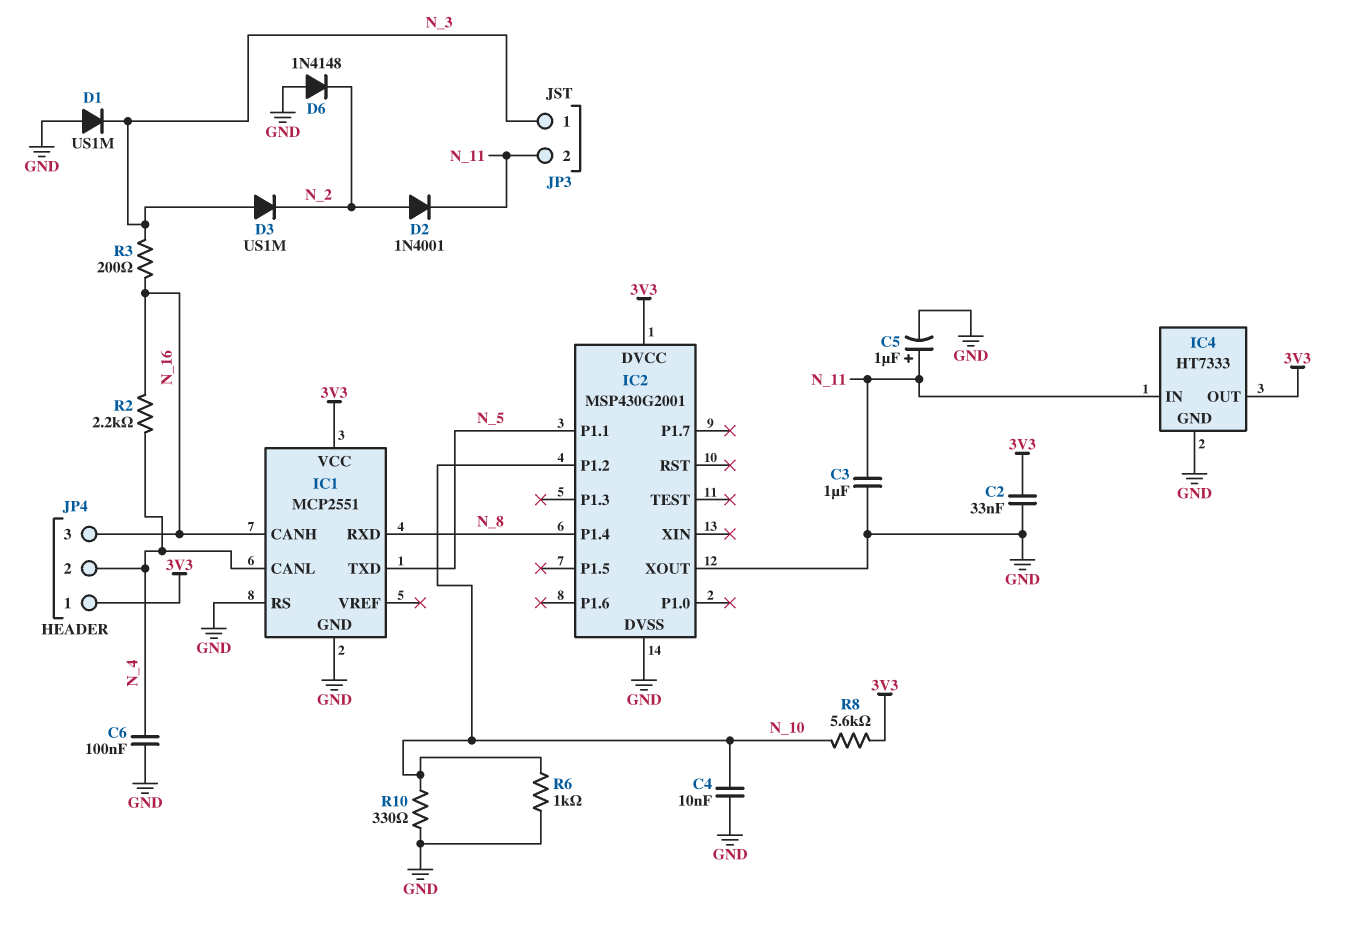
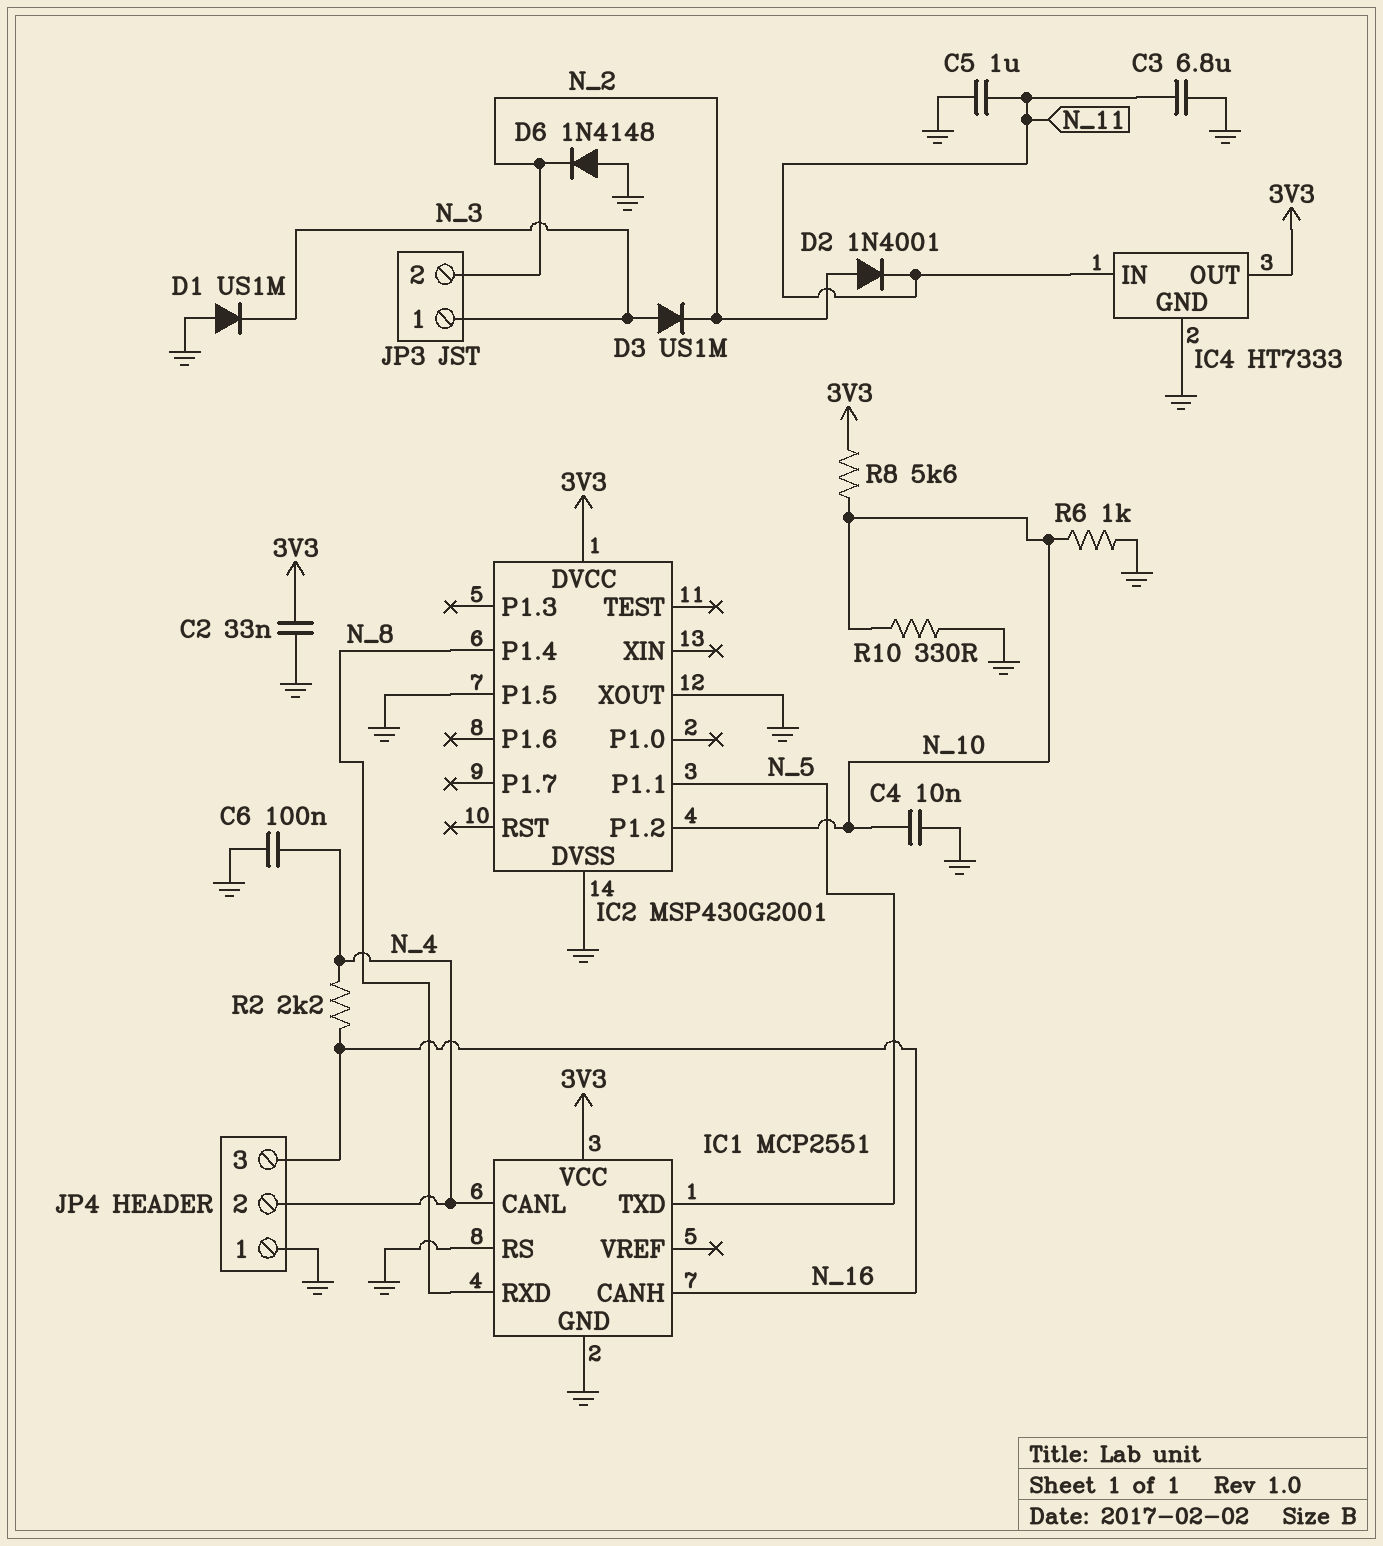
C3: 1uF (GND, N_11) -> 6.8uF (GND, N_11)
C5: 1uF (plus N_11, minus GND) -> 1uF (GND, N_11)
IC2 pin P1.5: none -> GND
JP3 pin 2: N_11 -> N_2
JP4 pin 1: 3V3 -> GND
R3: 200 (N_3, N_16) -> none

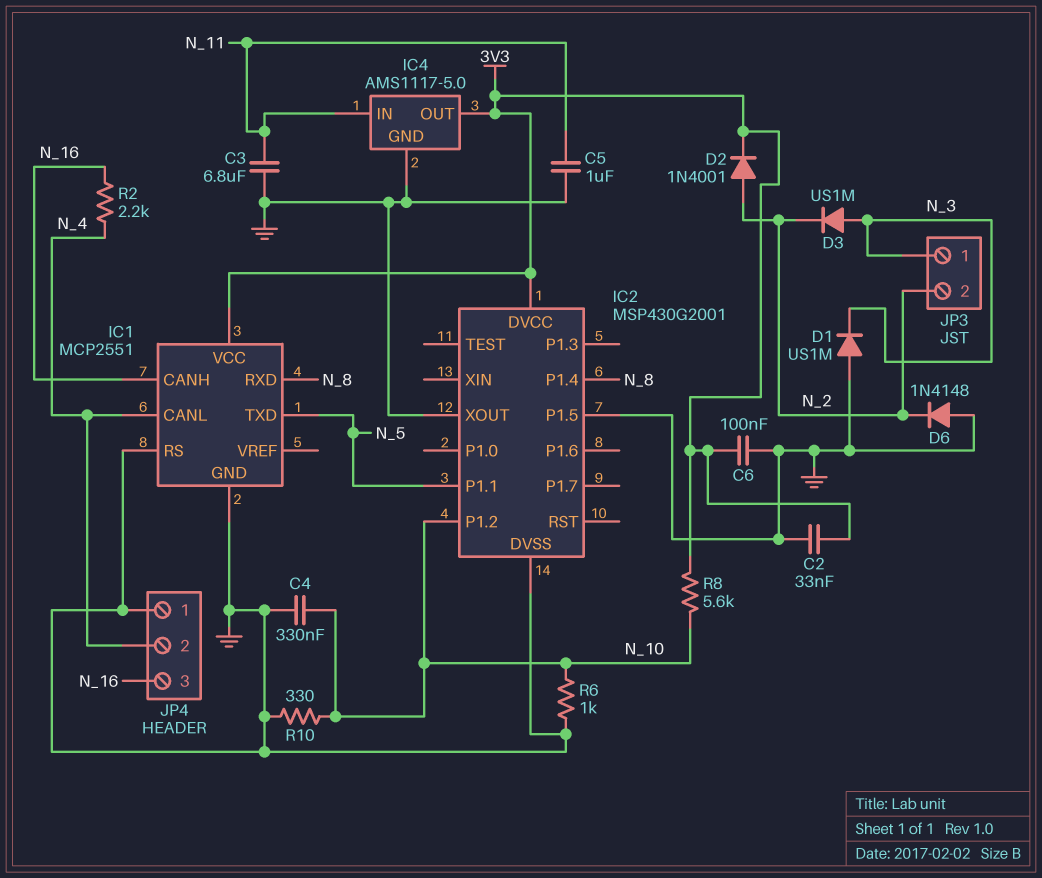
C4: 10nF (GND, N_10) -> 330nF (GND, N_10)
C6: 100nF (GND, N_4) -> 100nF (3V3, GND)
D2: diode 1N4001 (A N_2, K N_11) -> diode 1N4001 (A N_2, K 3V3)
IC4: HT7333 -> AMS1117-5.0

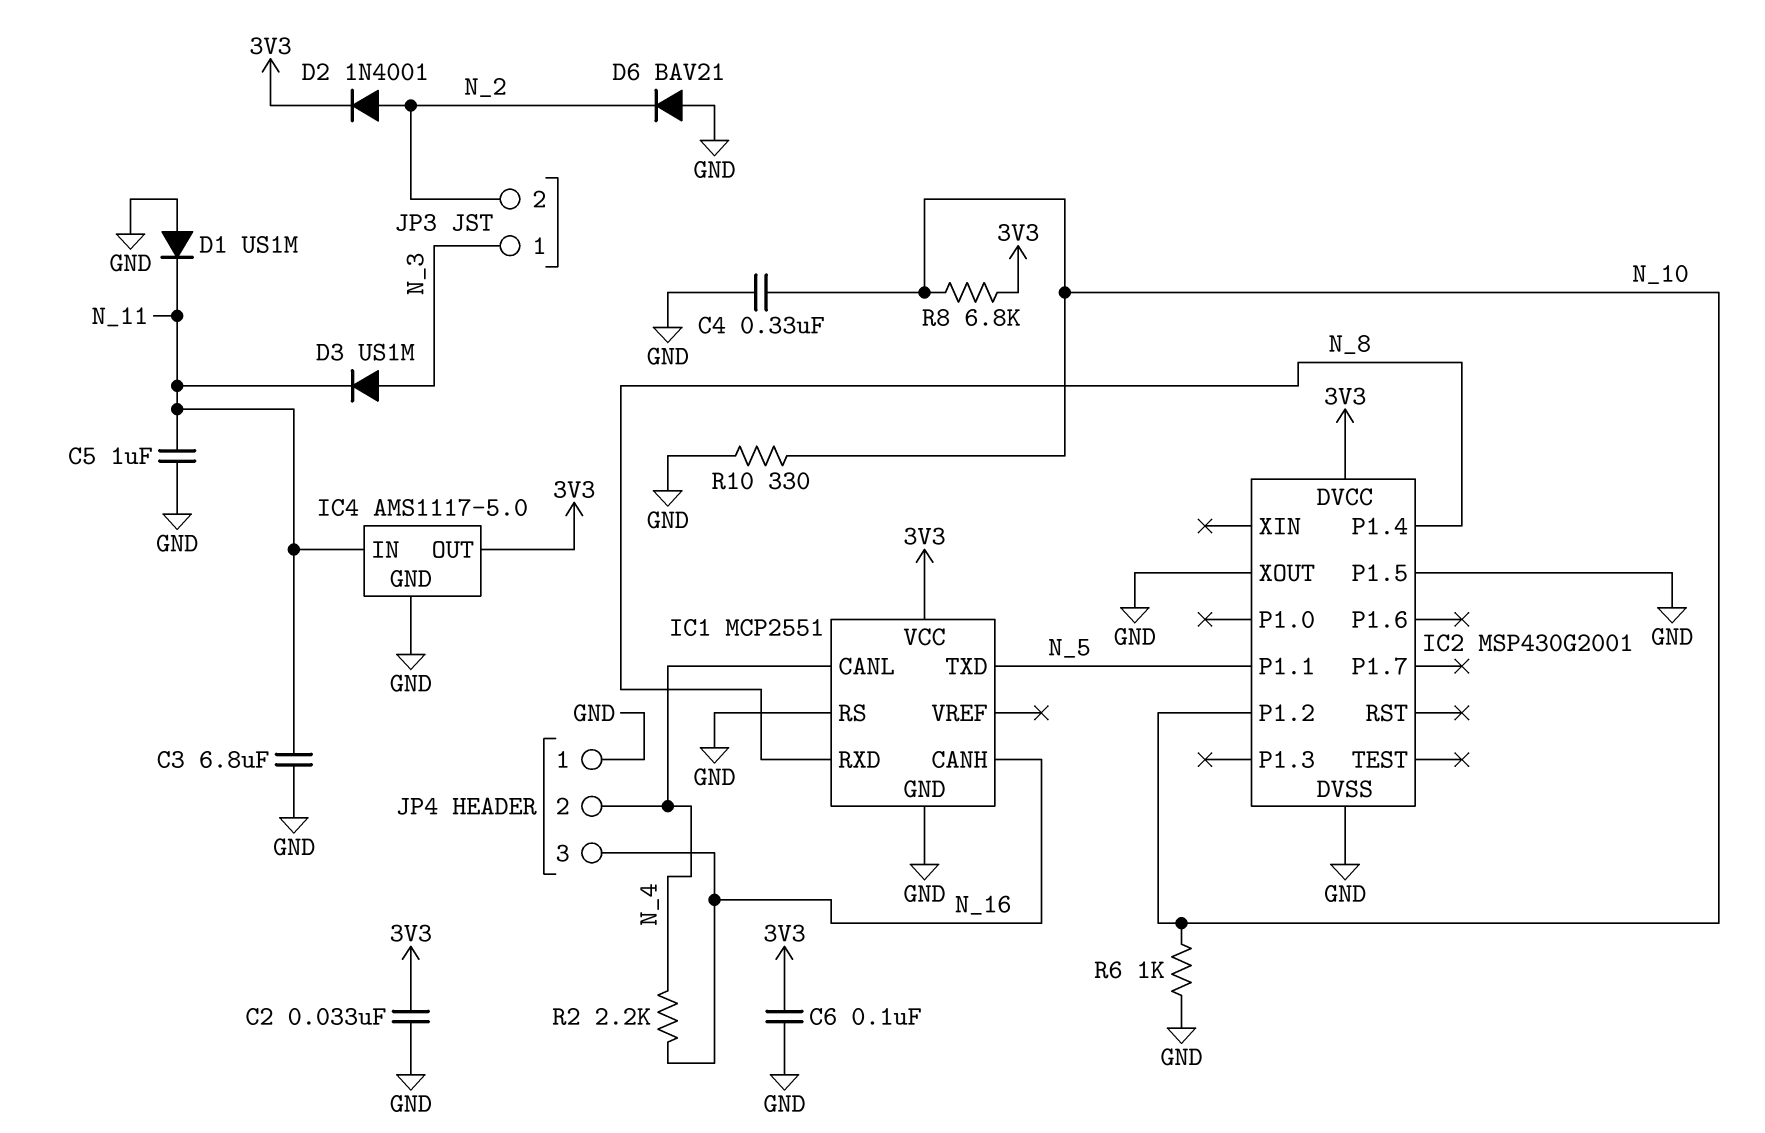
D1: diode US1M (A GND, K N_3) -> diode US1M (A GND, K N_11)
D3: diode US1M (A N_3, K N_2) -> diode US1M (A N_3, K N_11)
D6: diode 1N4148 (A GND, K N_2) -> diode BAV21 (A GND, K N_2)
R8: 5.6k (3V3, N_10) -> 6.8k (3V3, N_10)

